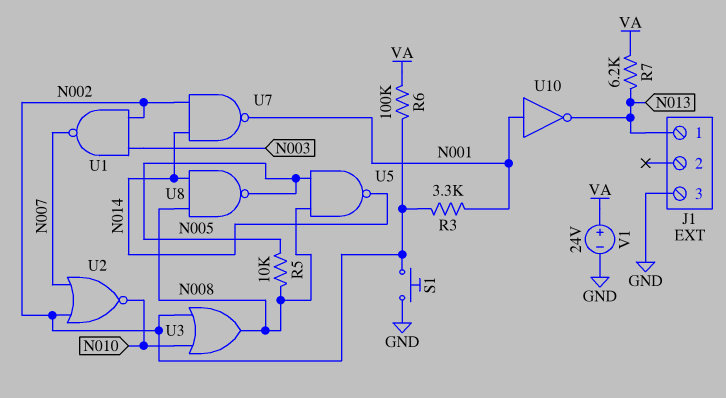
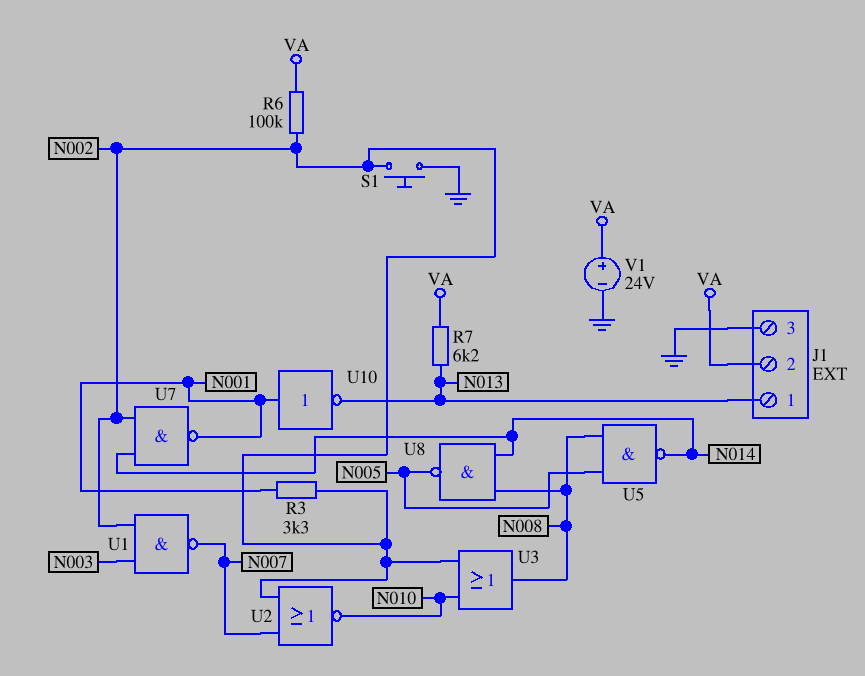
J1 pin 2: none -> VA
R5: 10k (N005, N008) -> none

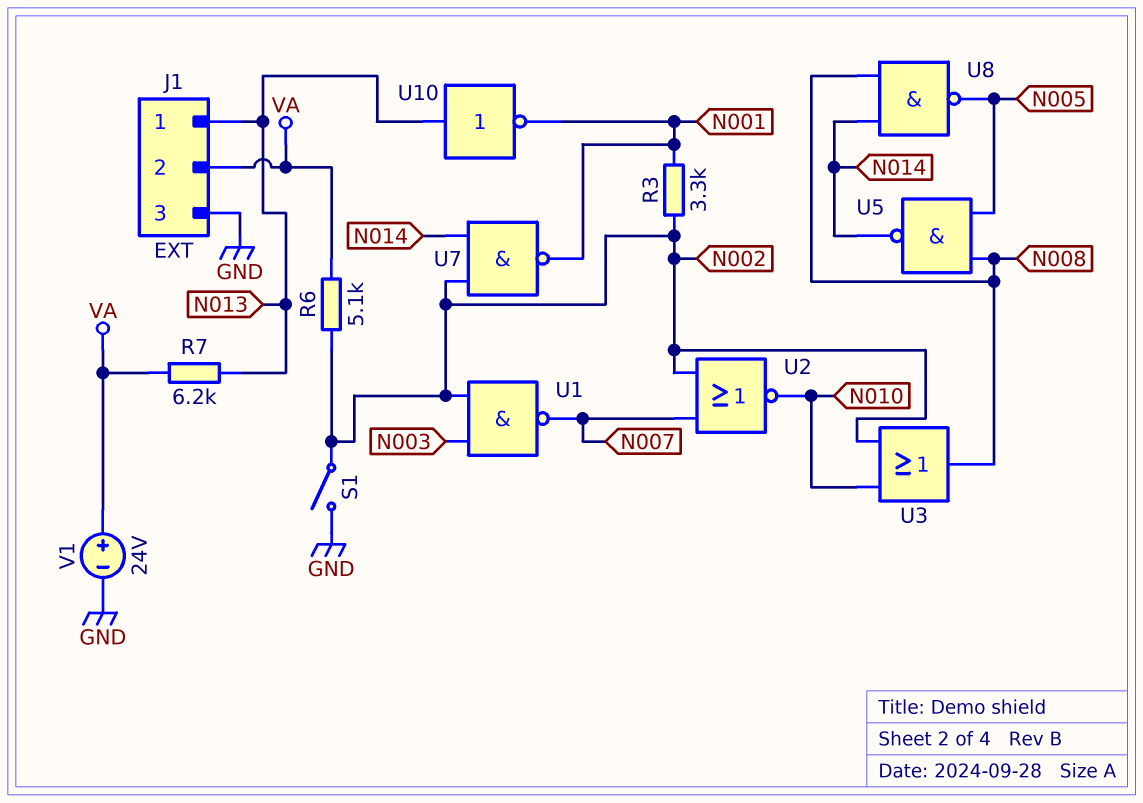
R6: 100k (N002, VA) -> 5.1k (N002, VA)
S1: button (GND, N002) -> switch (GND, N002)
U10: NOT (in N001, out N013) -> NOT (in N013, out N001)

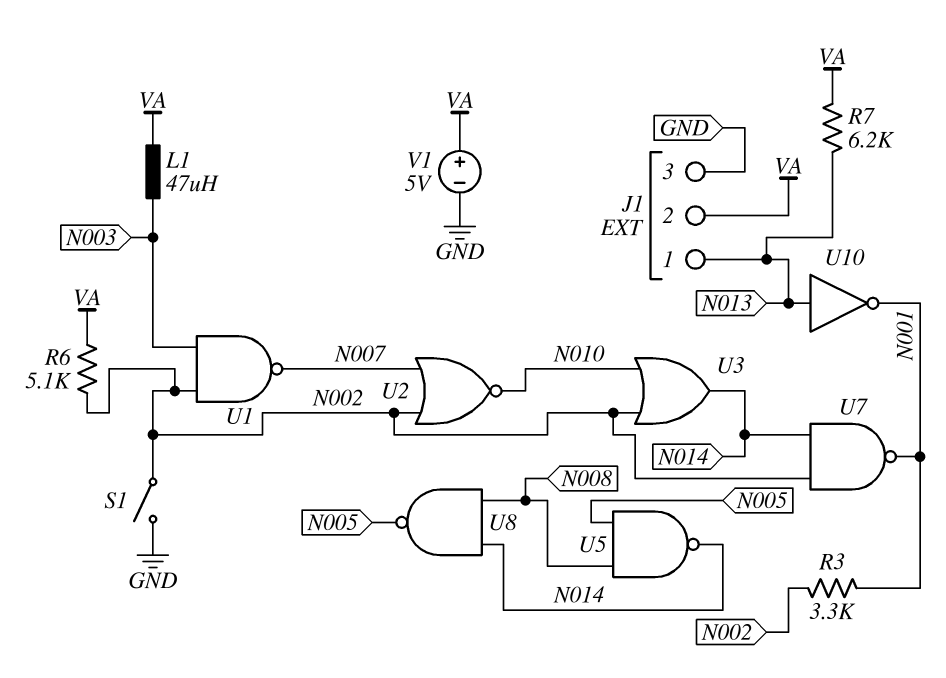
L1: none -> 47uH (N003, VA)
U3: OR (in N002, in N010, out N008) -> OR (in N002, in N010, out N014)
V1: 24V (plus VA, minus GND) -> 5V (plus VA, minus GND)

